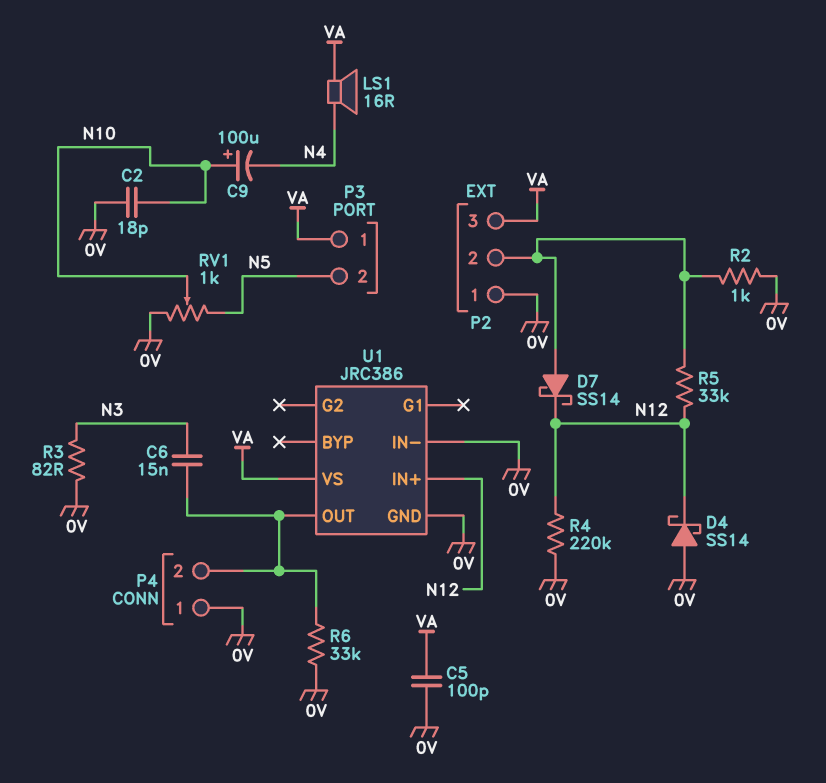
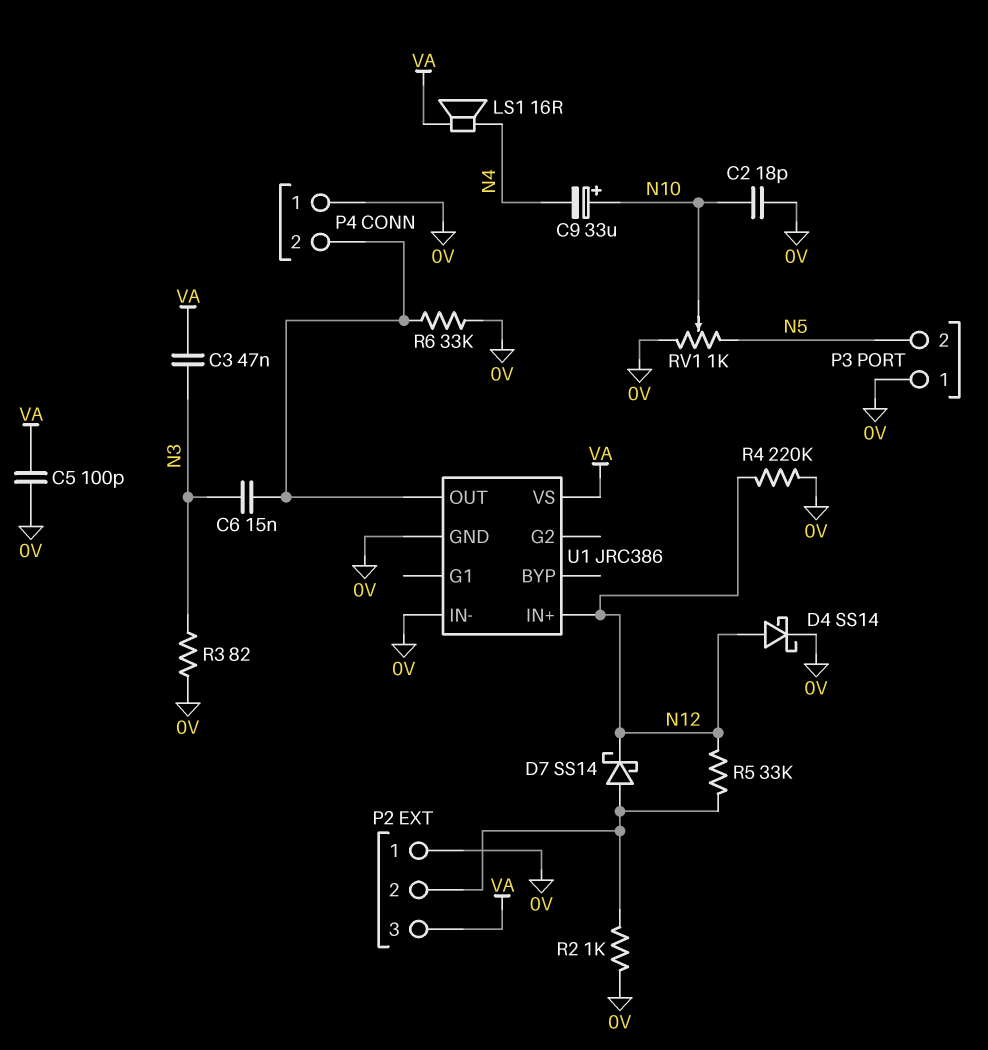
C3: none -> 47nF (N3, VA)
C9: 100uF (plus N10, minus N4) -> 33uF (plus N10, minus N4)
D4: schottky SS14 (A 0V, K N12) -> schottky SS14 (A N12, K 0V)
P3 pin 1: VA -> 0V

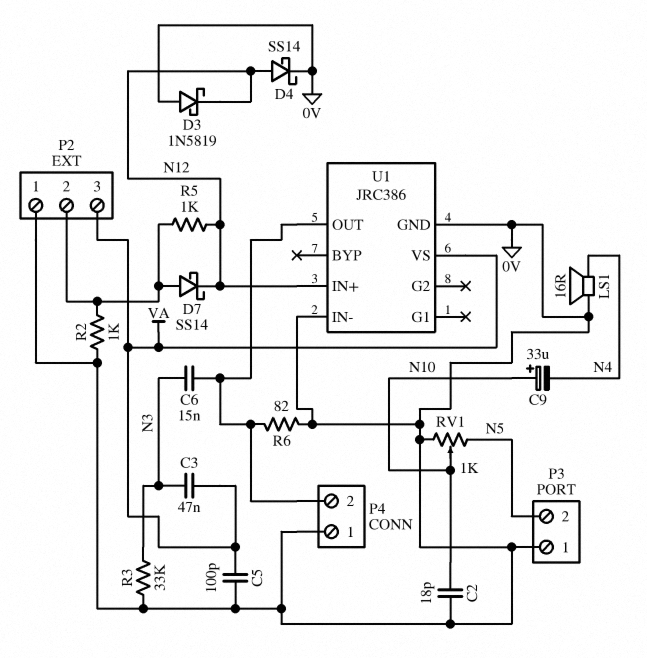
D3: none -> schottky 1N5819 (A 0V, K N12)
LS1: speaker 16R (N4, VA) -> speaker 16R (0V, N4)
R3: 82 (0V, N3) -> 33k (0V, N3)
R4: 220k (0V, N12) -> none
R5: 33k (N12, P2/2) -> 1k (N12, P2/2)
R6: 33k (0V, P4/2) -> 82 (0V, P4/2)

